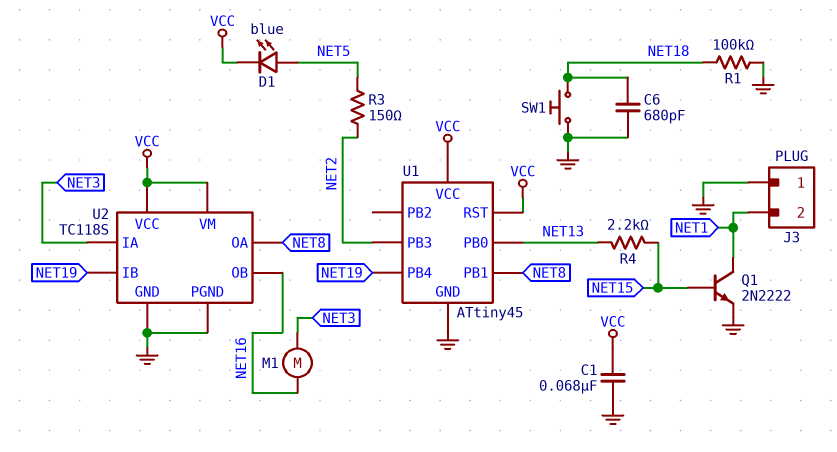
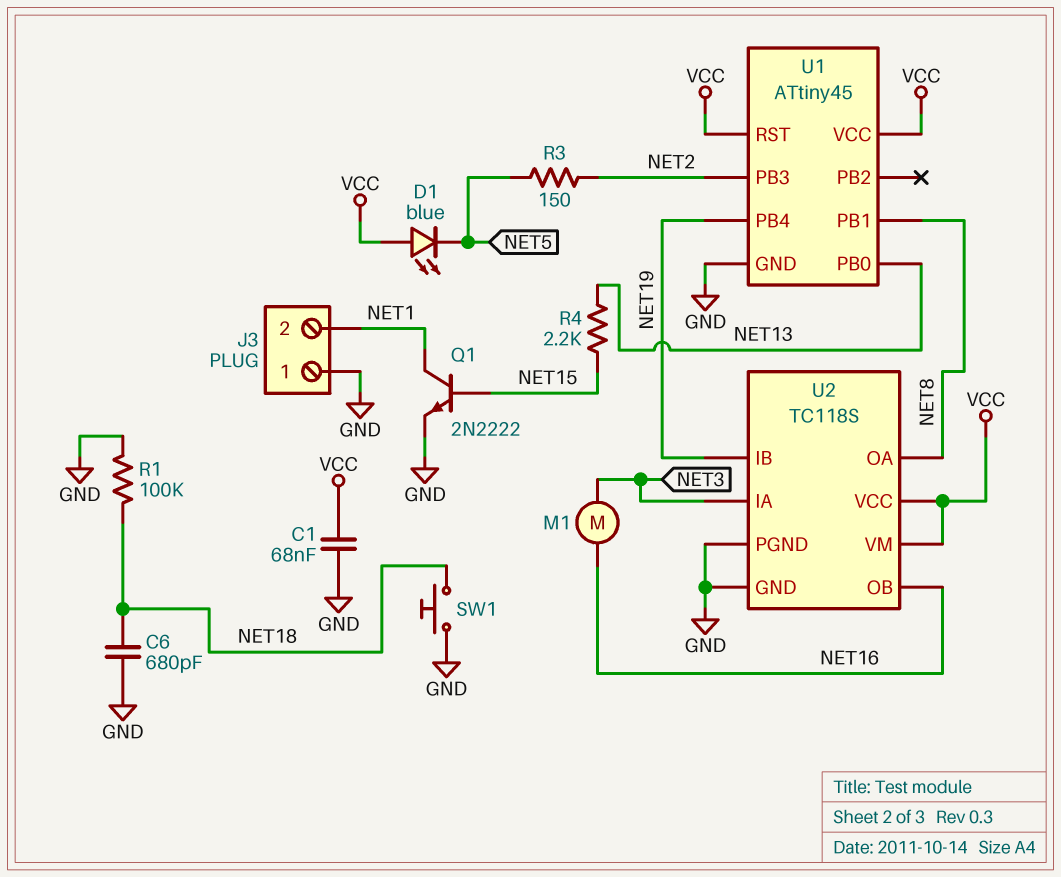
D1: LED blue (A NET5, K VCC) -> LED blue (A VCC, K NET5)

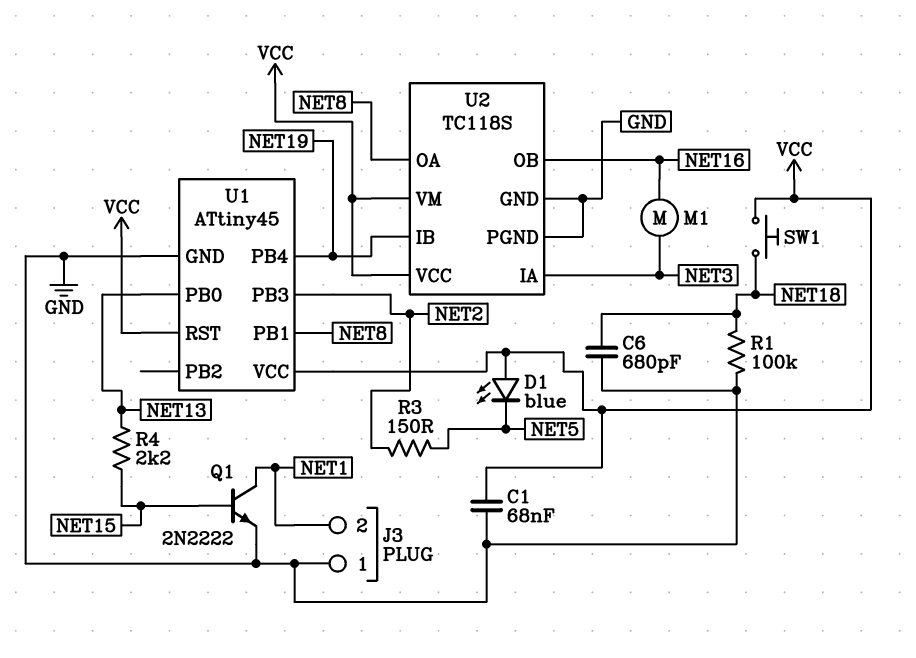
SW1: button (GND, NET18) -> button (NET18, VCC)

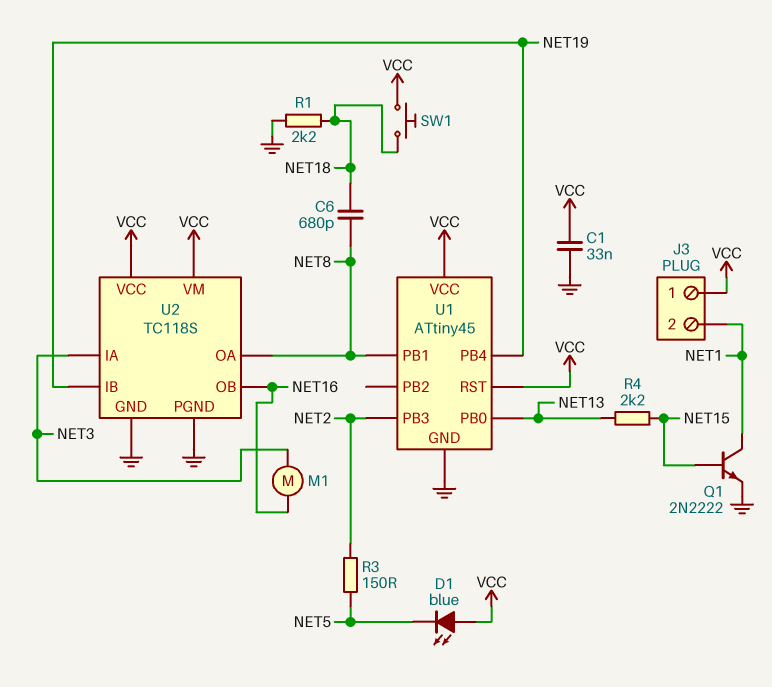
C1: 68nF (GND, VCC) -> 33nF (GND, VCC)
C6: 680pF (GND, NET18) -> 680pF (NET8, NET18)
J3 pin 1: GND -> VCC
R1: 100k (GND, NET18) -> 2.2k (GND, NET18)

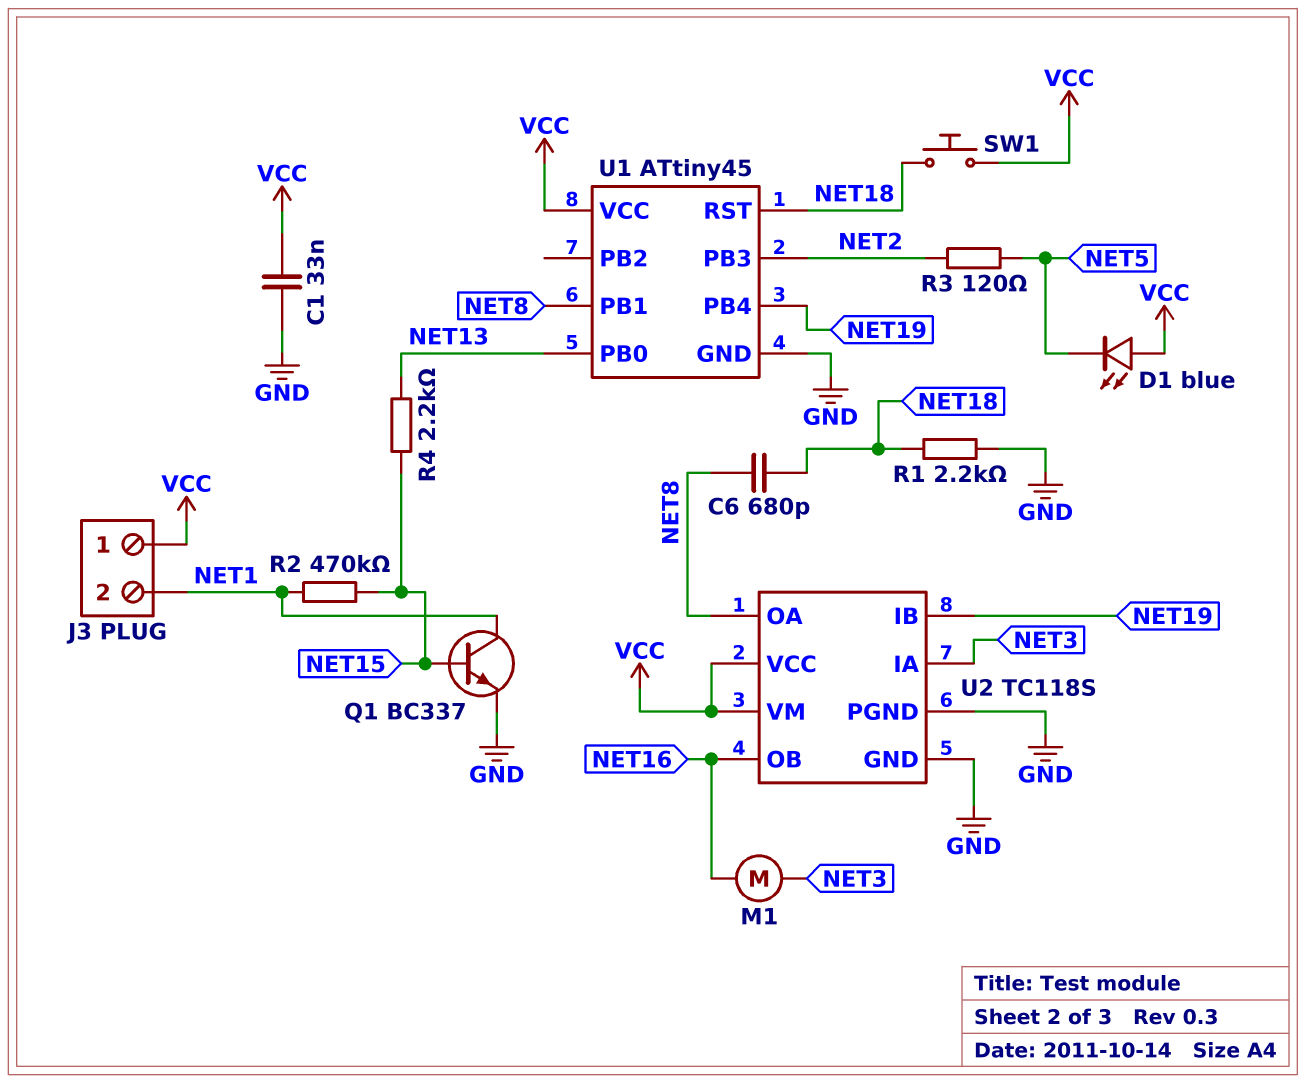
Q1: NPN 2N2222 (B NET15, C NET1, E GND) -> NPN BC337 (B NET15, C NET1, E GND)
R2: none -> 470k (NET1, NET15)
R3: 150 (NET2, NET5) -> 120 (NET2, NET5)
U1 pin RST: VCC -> NET18

